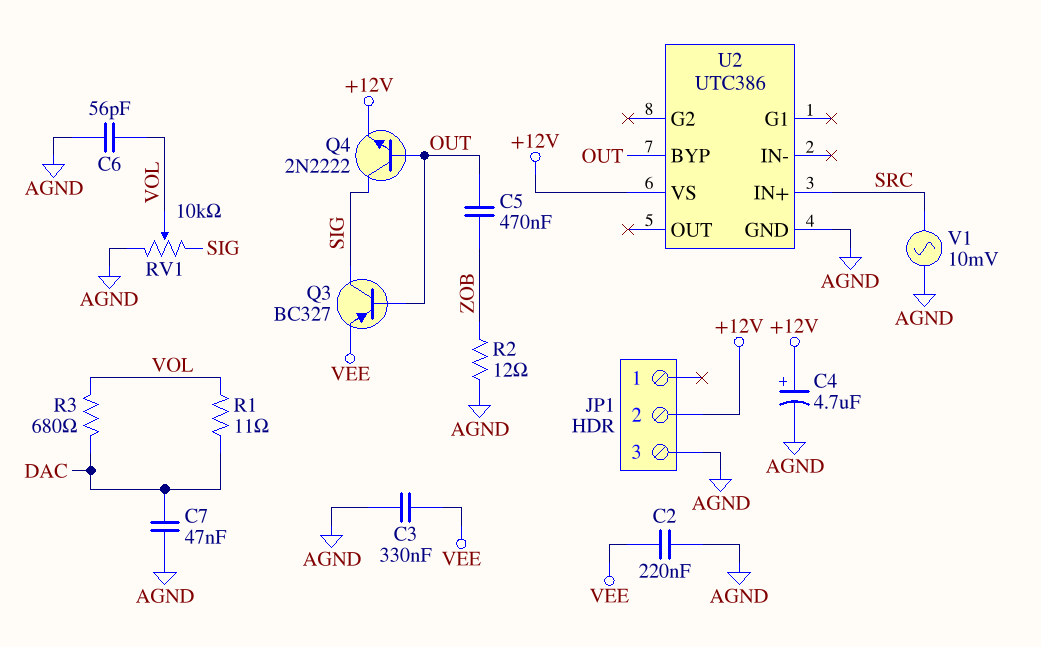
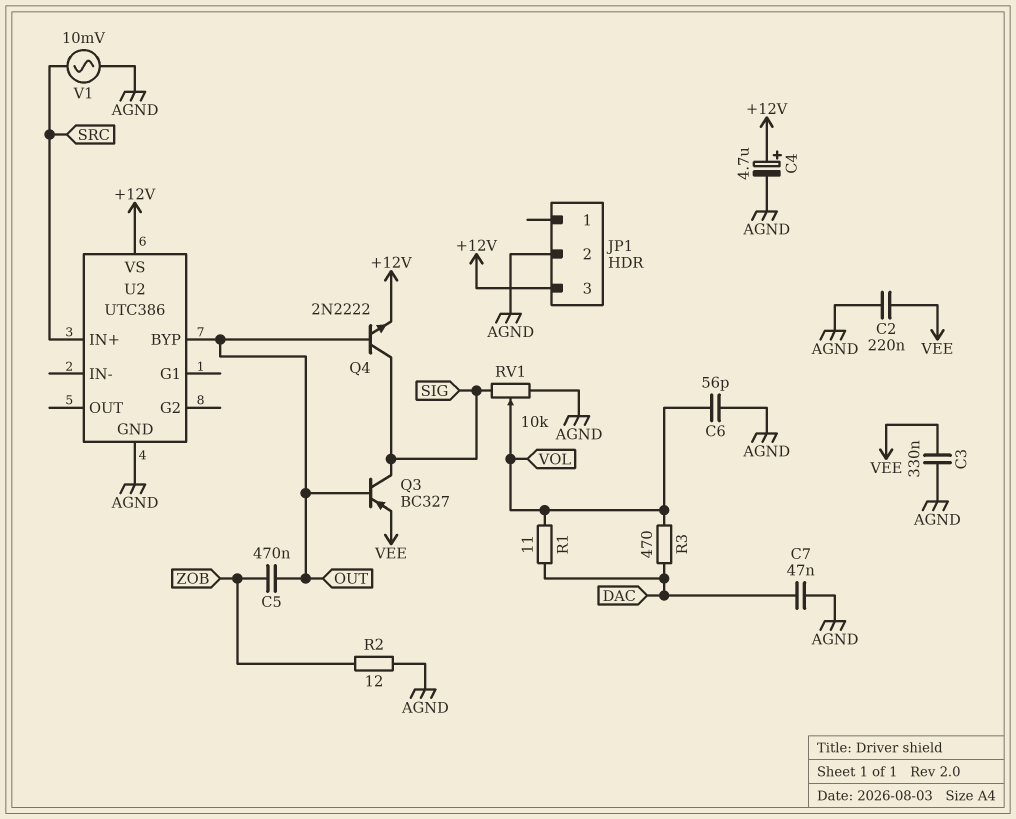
JP1 pin 2: +12V -> AGND
JP1 pin 3: AGND -> +12V
R3: 680 (DAC, VOL) -> 470 (DAC, VOL)

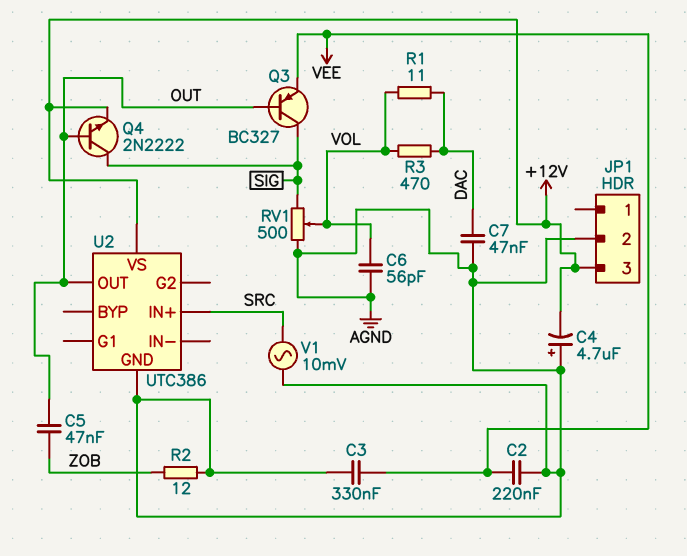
C4: 4.7uF (plus +12V, minus AGND) -> 4.7uF (plus AGND, minus +12V)
C5: 470nF (OUT, ZOB) -> 47nF (OUT, ZOB)
RV1: 10k (AGND, SIG, wiper VOL) -> 500 (AGND, SIG, wiper VOL)
U2 pin BYP: OUT -> none
U2 pin OUT: none -> OUT

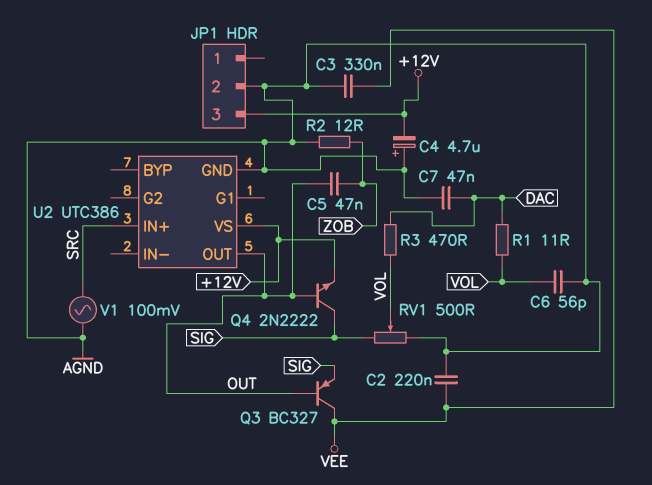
Q3: PNP BC327 (B OUT, C SIG, E VEE) -> PNP BC327 (B OUT, C VEE, E SIG)
V1: AC 10mV (AGND, SRC) -> AC 100mV (AGND, SRC)

